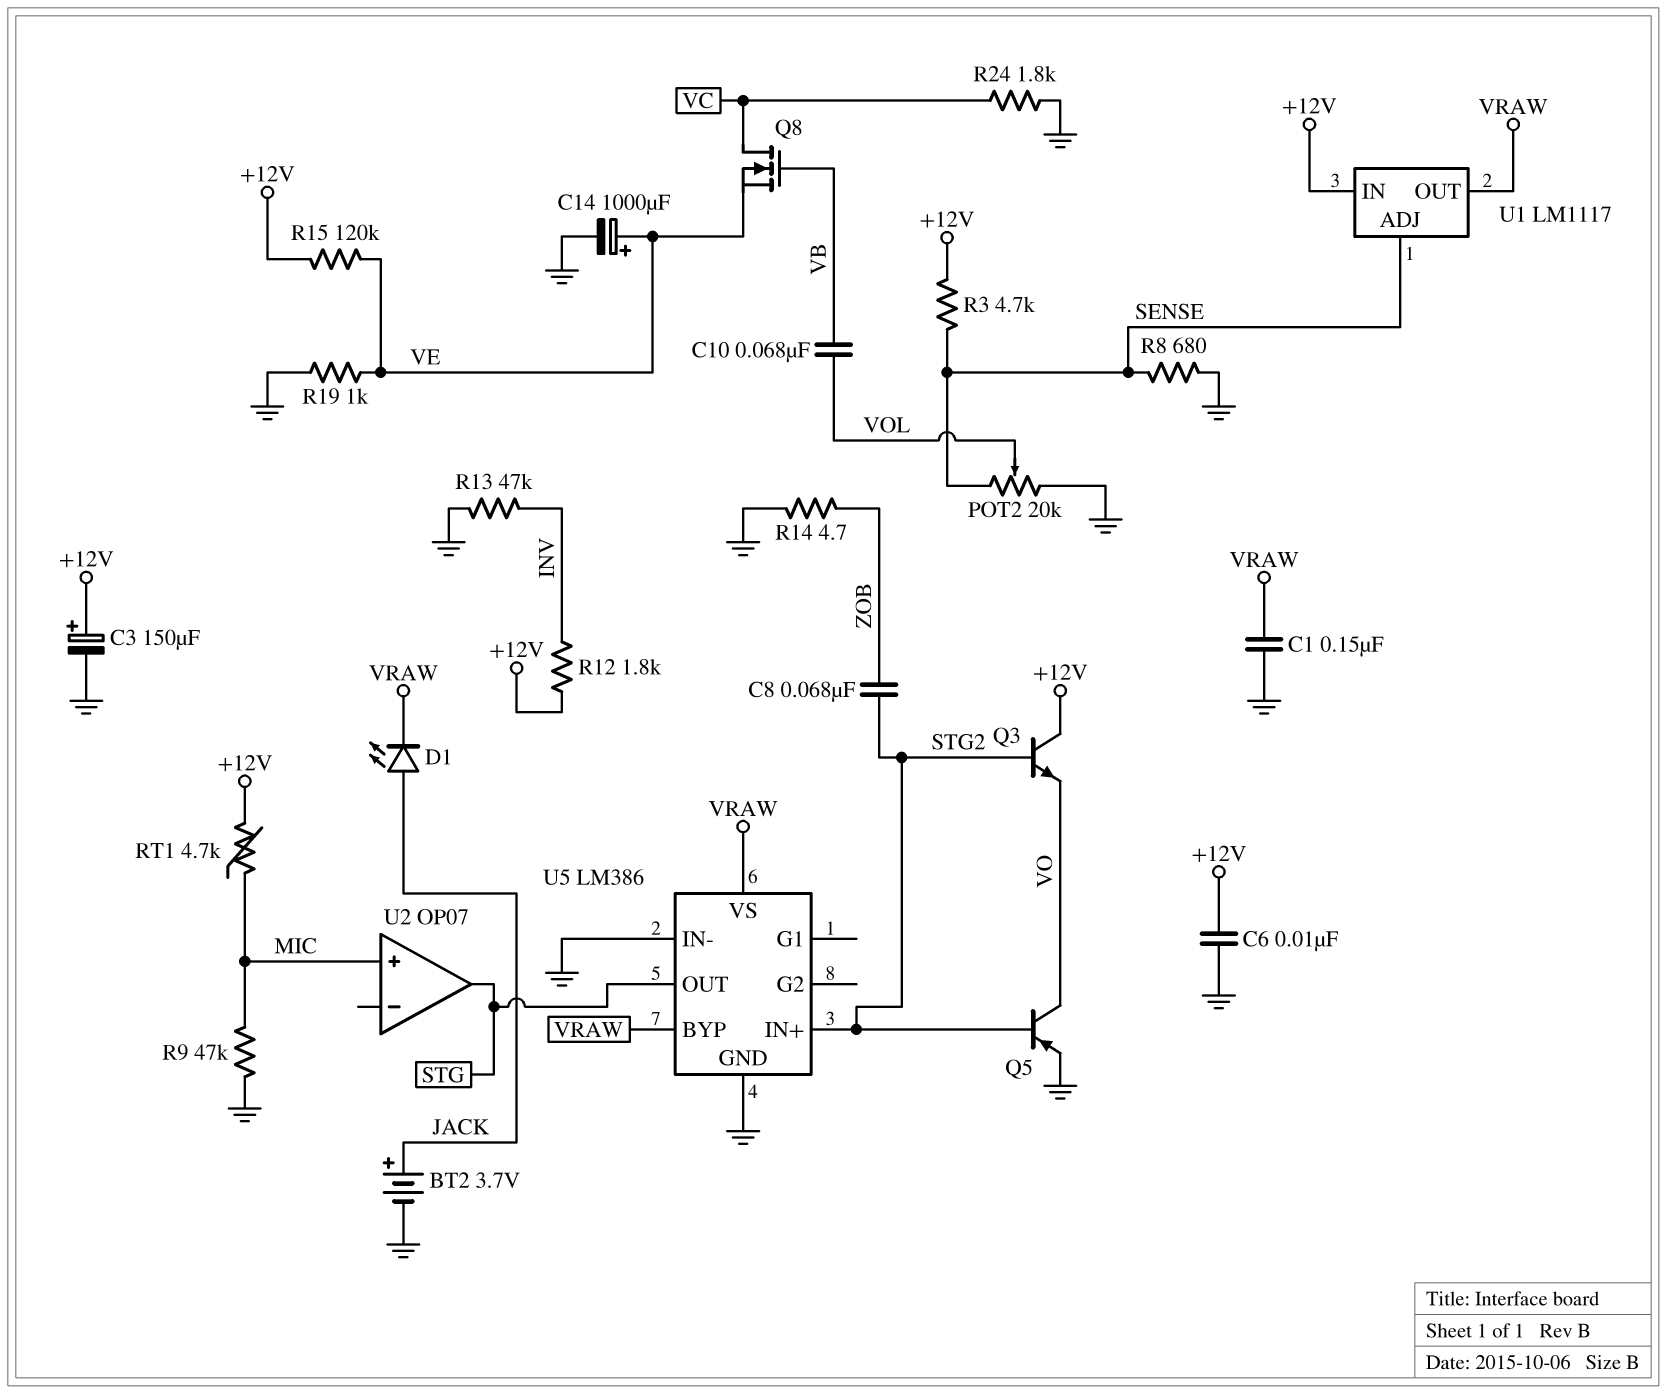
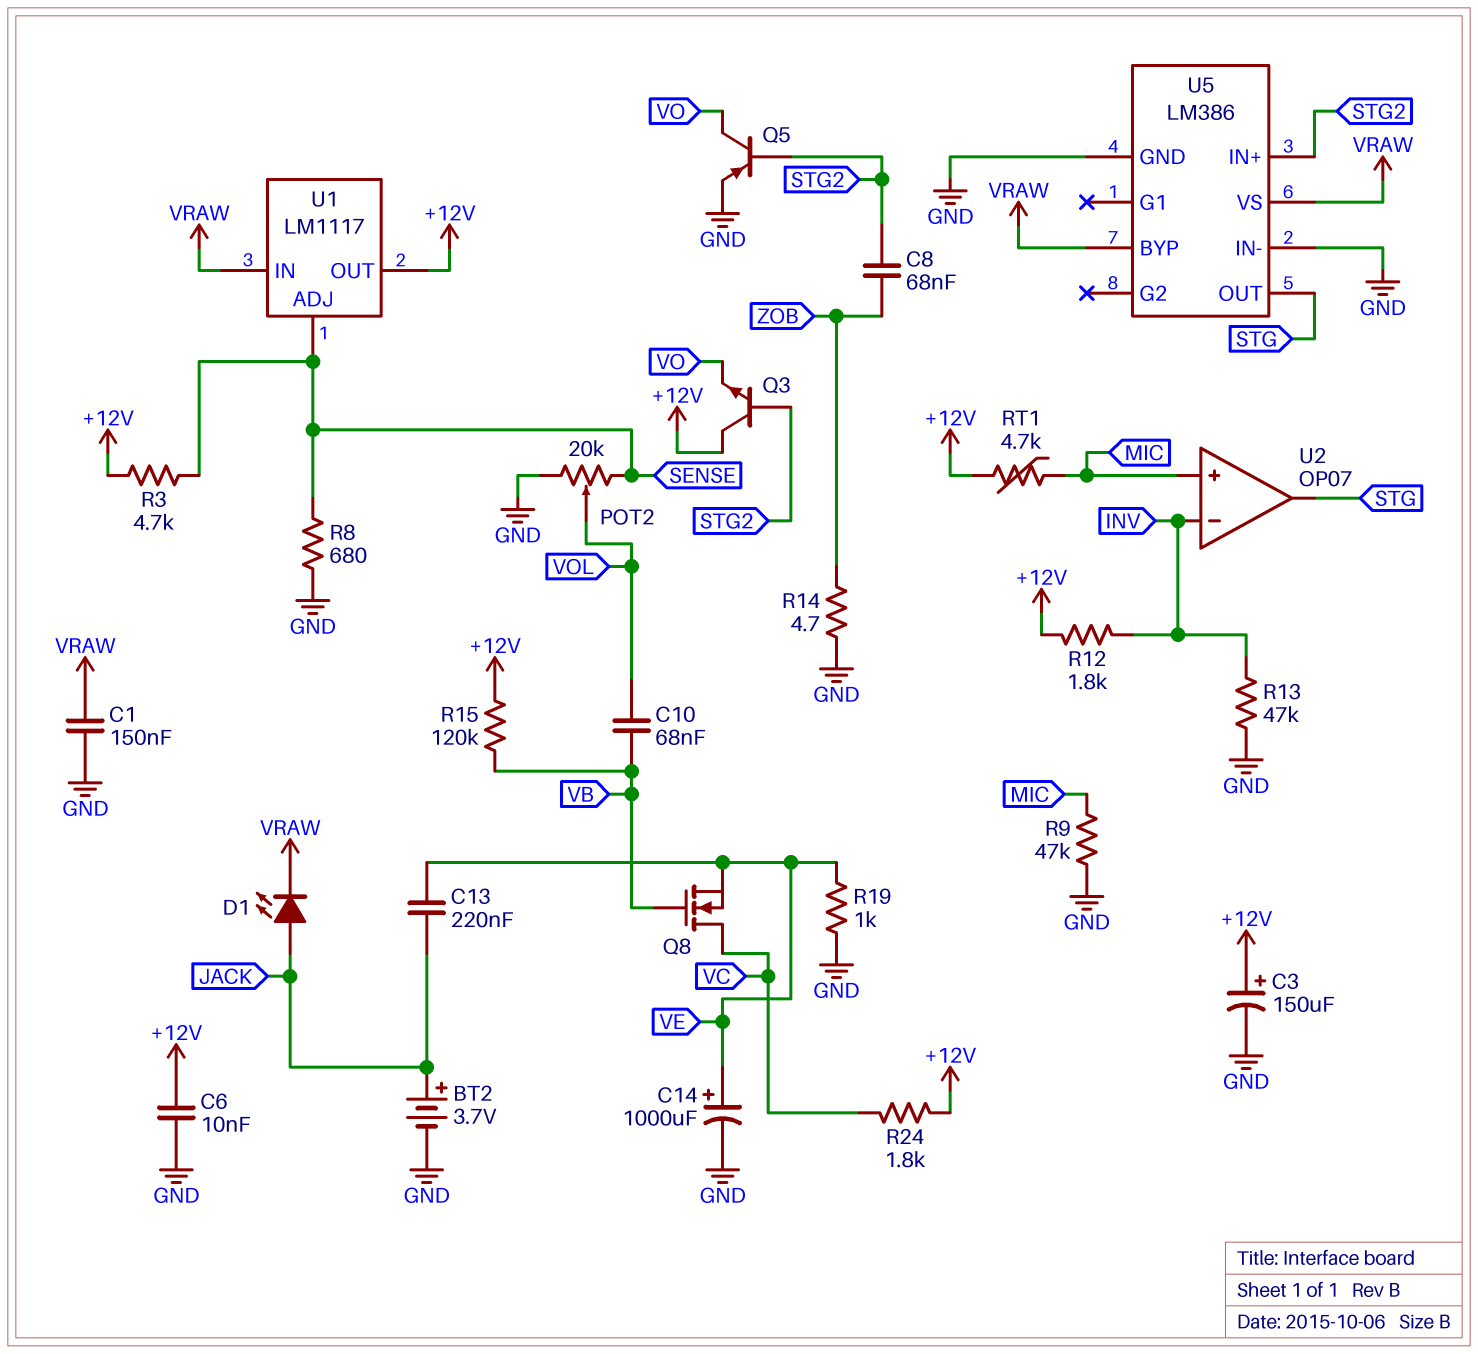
C13: none -> 220nF (JACK, VE)
R15: 120k (+12V, VE) -> 120k (+12V, VB)
R24: 1.8k (GND, VC) -> 1.8k (+12V, VC)
U1 pin IN: +12V -> VRAW
U1 pin OUT: VRAW -> +12V
U2 pin in-: none -> INV

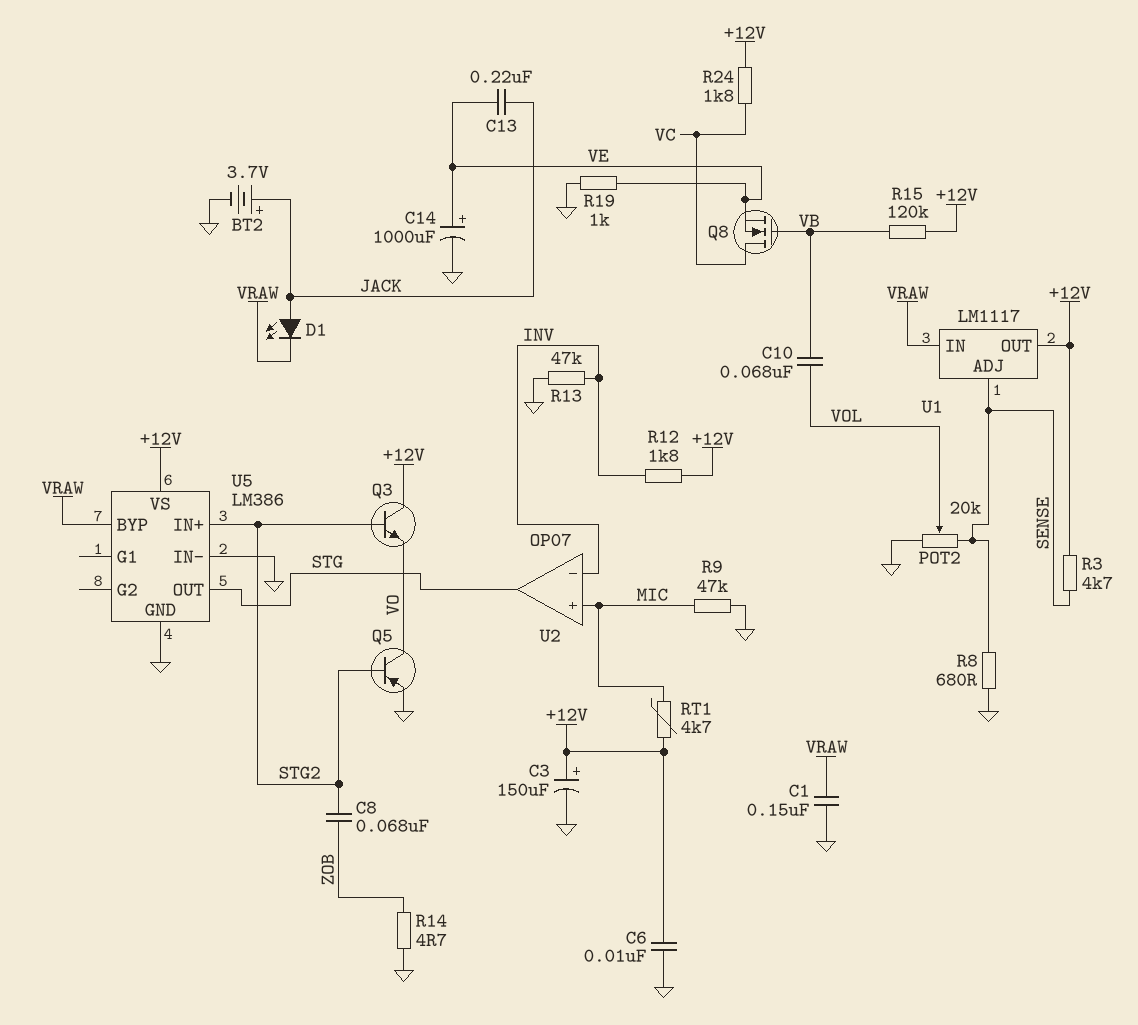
U5 pin VS: VRAW -> +12V

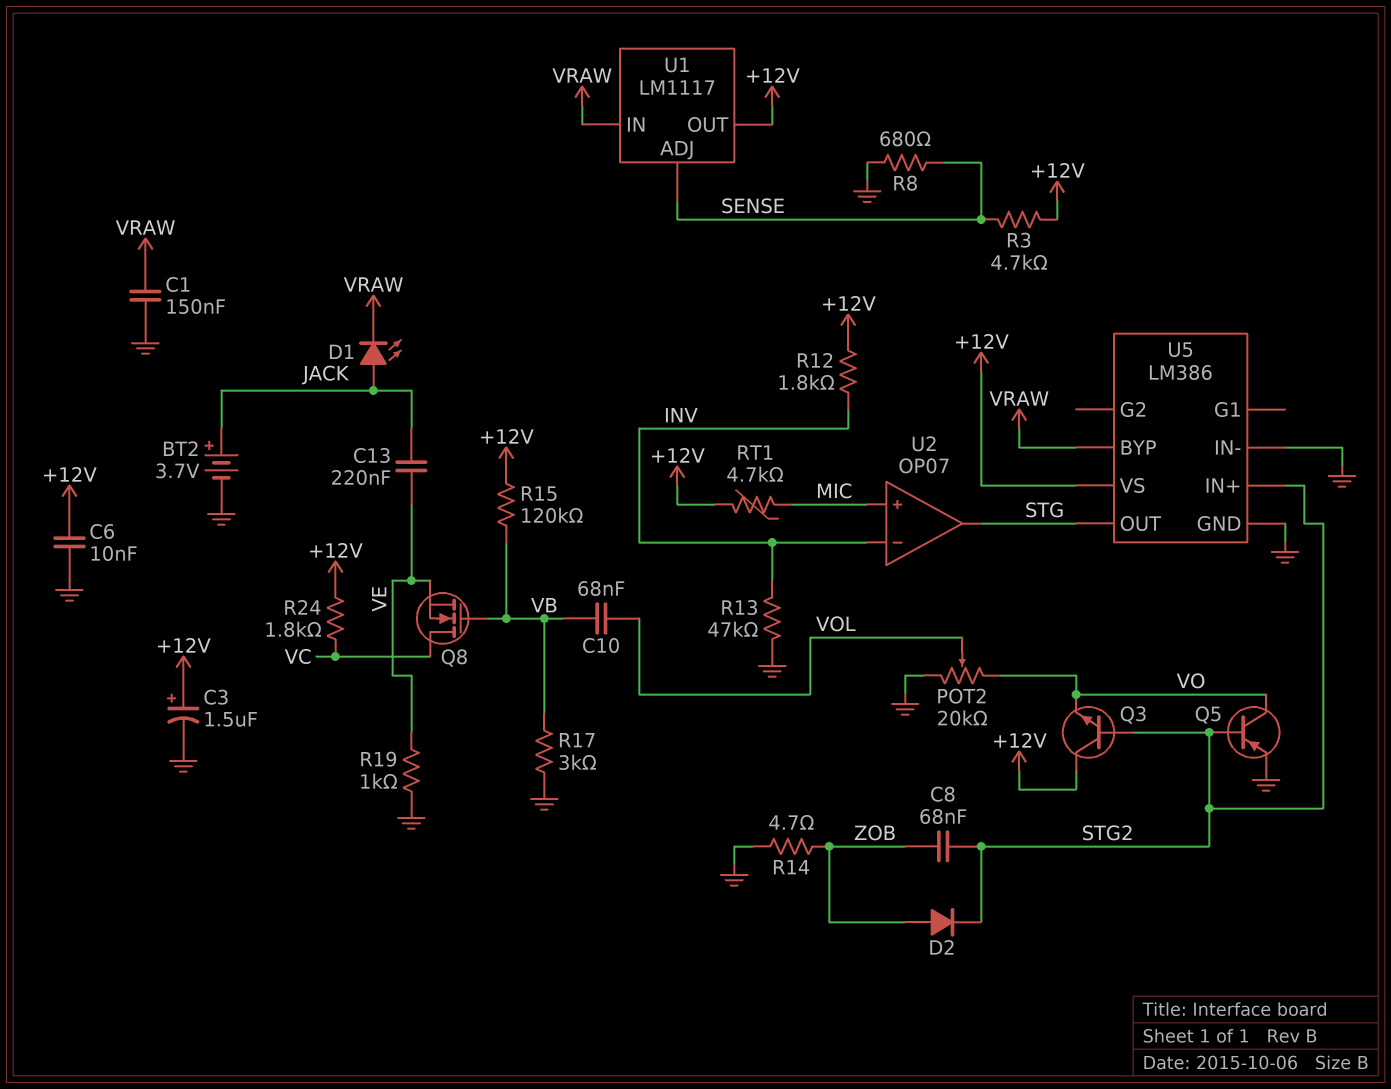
C3: 150uF (plus +12V, minus GND) -> 1.5uF (plus +12V, minus GND)
C14: 1000uF (plus VE, minus GND) -> none
D2: none -> diode (A ZOB, K STG2)
POT2: 20k (GND, SENSE, wiper VOL) -> 20k (GND, VO, wiper VOL)
R9: 47k (GND, MIC) -> none
R17: none -> 3k (GND, VB)

